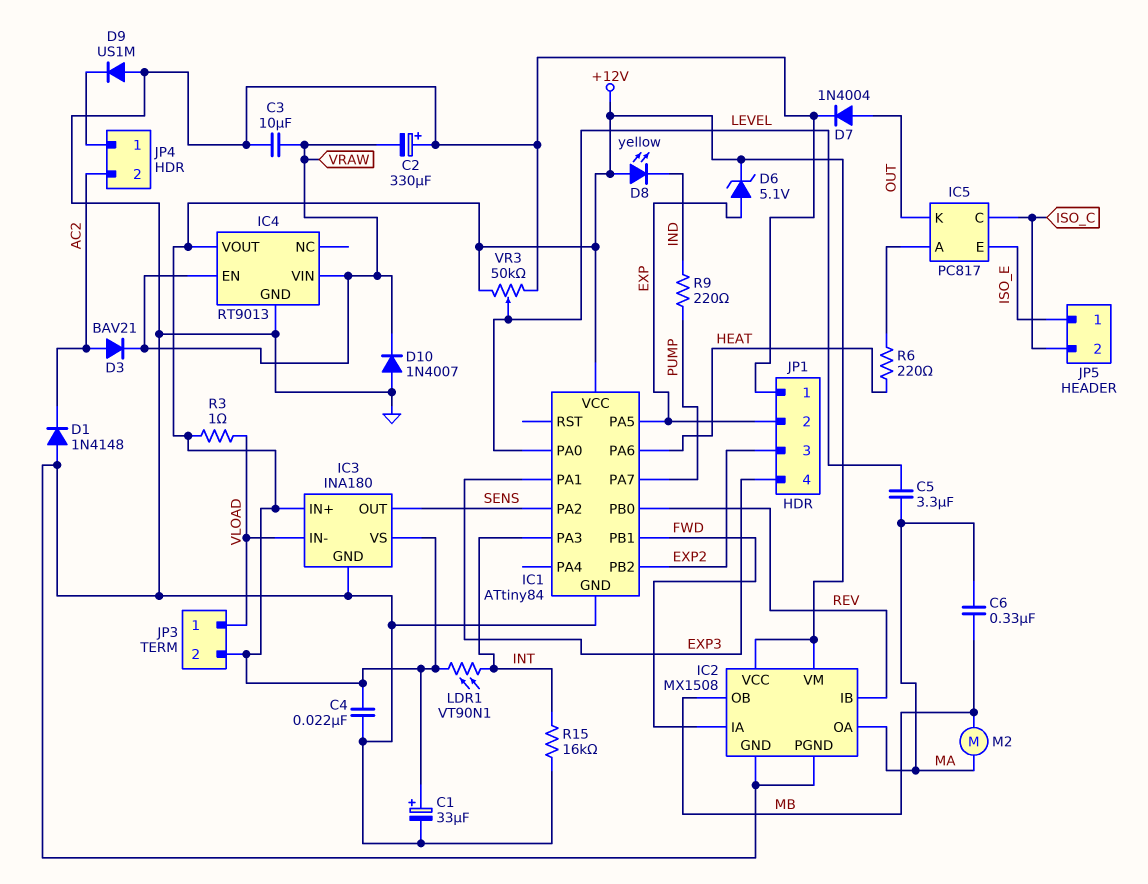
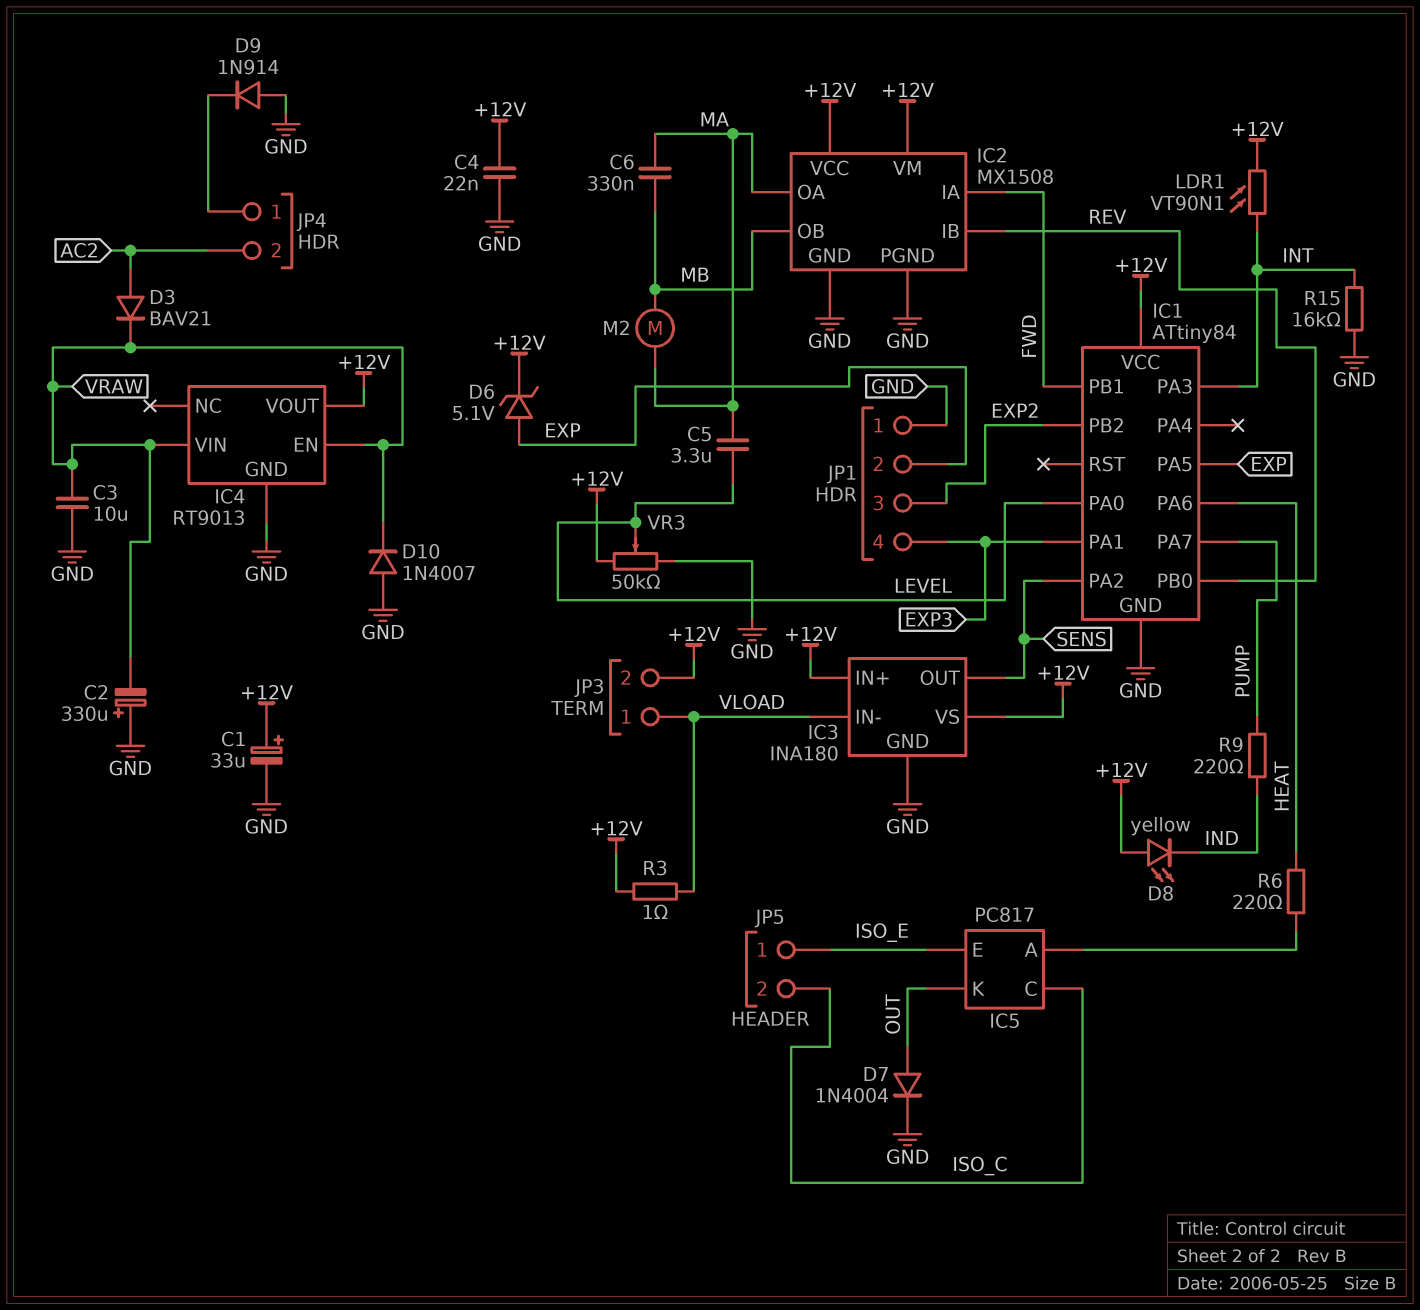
D1: diode 1N4148 (A GND, K AC2) -> none
D9: diode US1M (A GND, K JP4/1) -> diode 1N914 (A GND, K JP4/1)

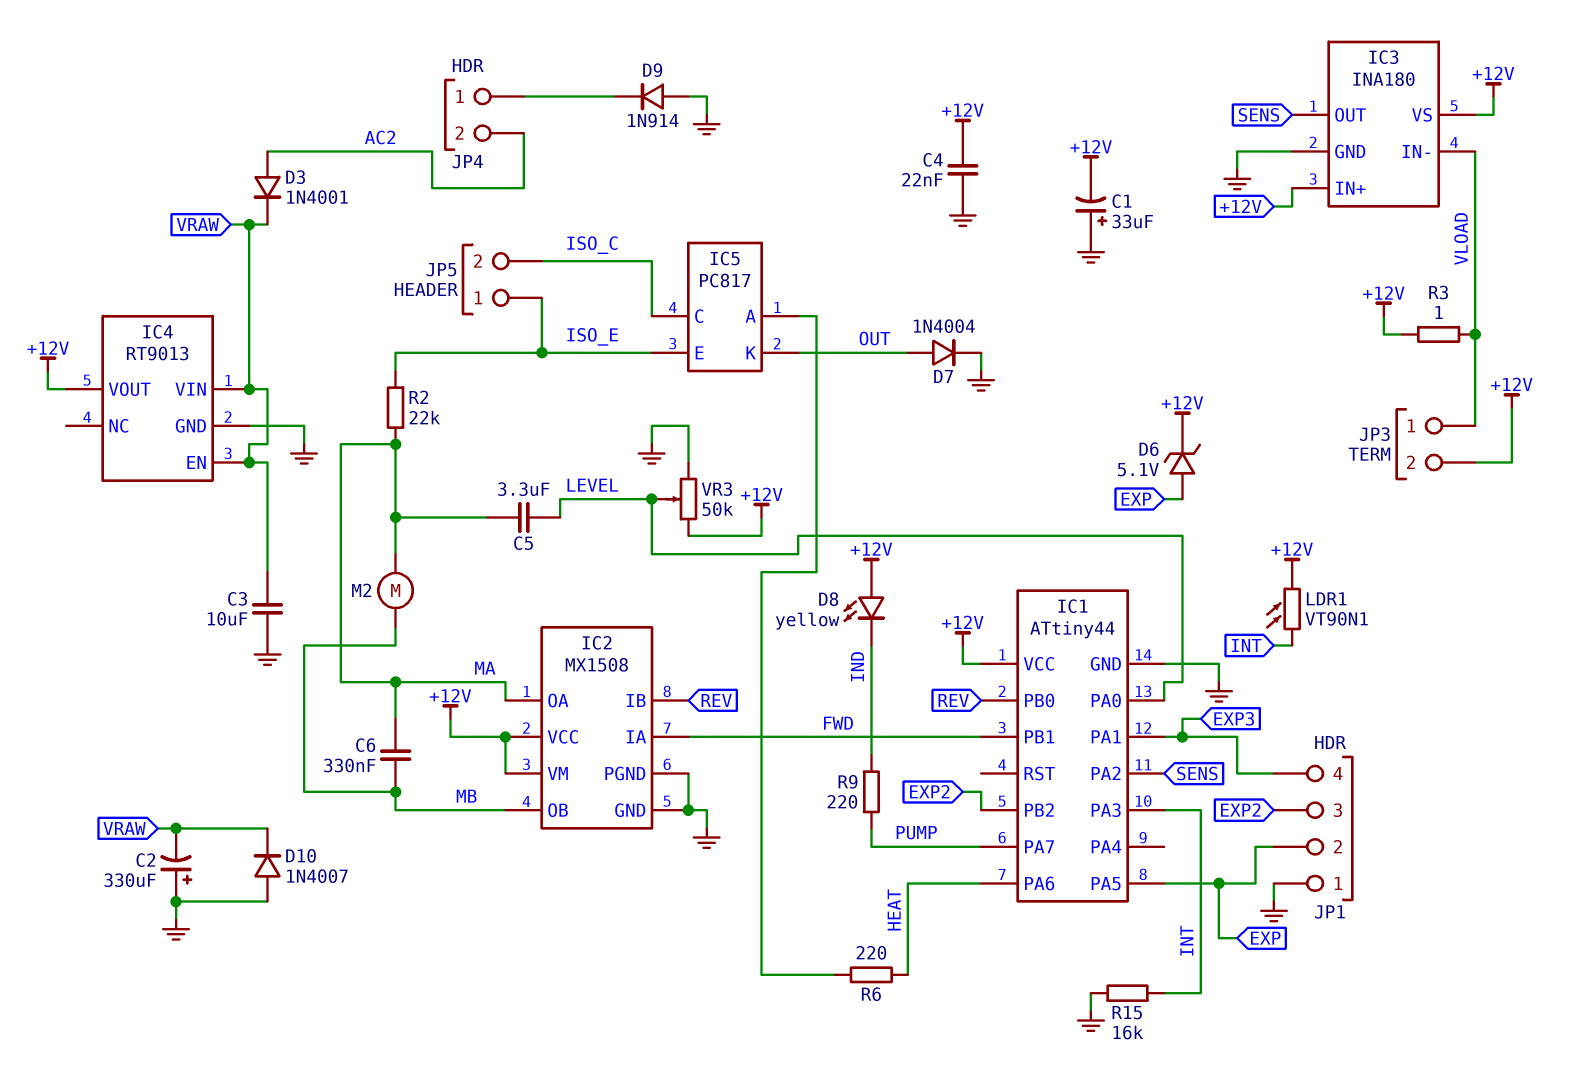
C1: 33uF (plus +12V, minus GND) -> 33uF (plus GND, minus +12V)
D3: diode BAV21 (A AC2, K VRAW) -> diode 1N4001 (A AC2, K VRAW)
IC1: ATtiny84 -> ATtiny44
R2: none -> 22k (ISO_E, MA)

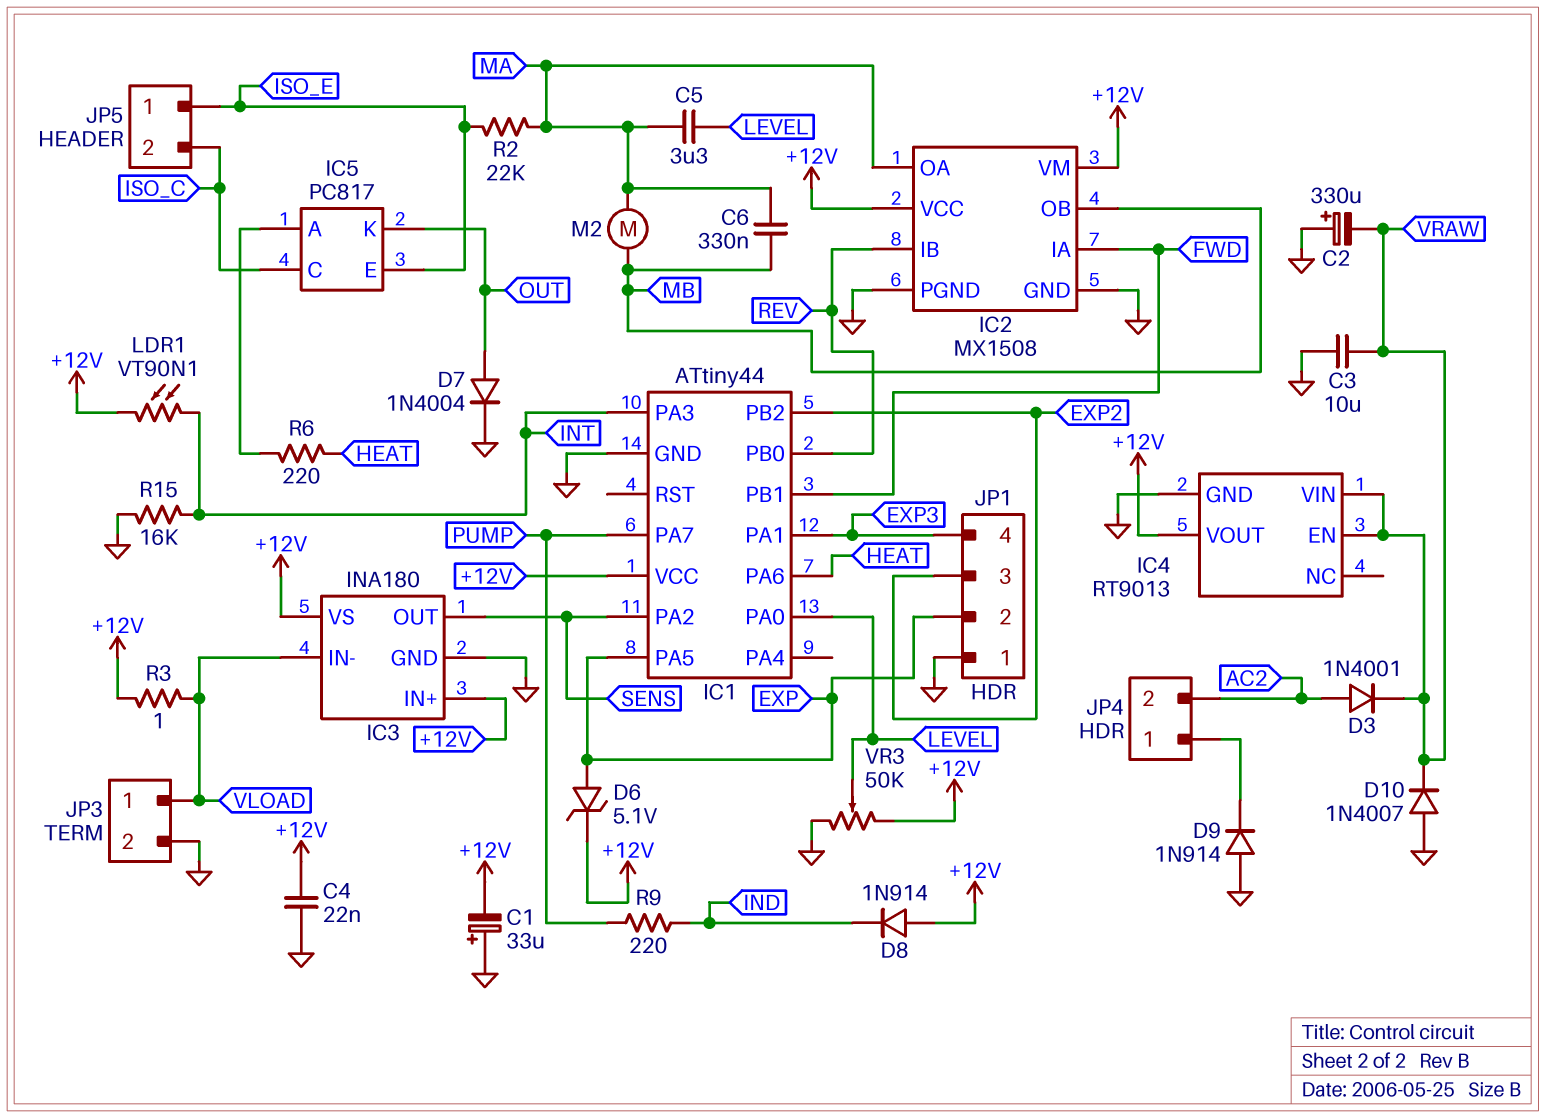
D8: LED yellow (A +12V, K IND) -> diode 1N914 (A +12V, K IND)
JP3 pin 2: +12V -> GND

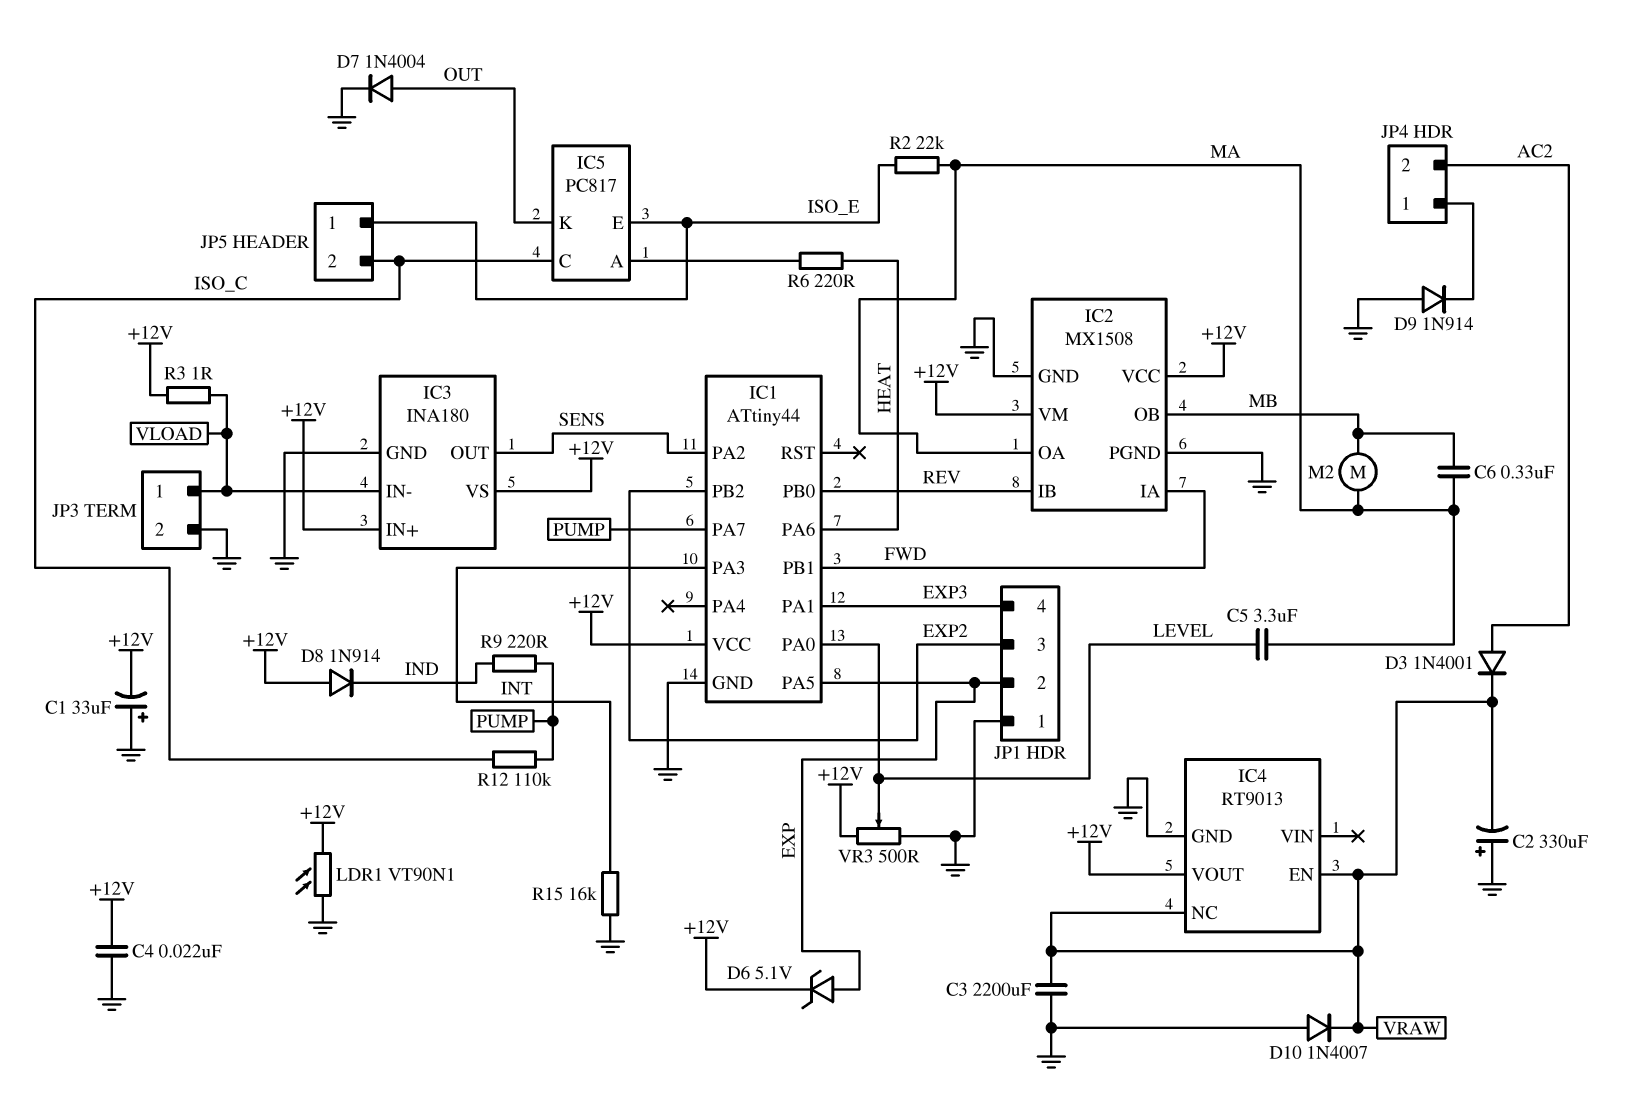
C3: 10uF (GND, VRAW) -> 2200uF (GND, VRAW)
IC4 pin NC: none -> VRAW
IC4 pin VIN: VRAW -> none
LDR1: VT90N1 (+12V, INT) -> VT90N1 (+12V, GND)
R12: none -> 110k (ISO_C, PUMP)
VR3: 50k (+12V, GND, wiper LEVEL) -> 500 (+12V, GND, wiper LEVEL)

